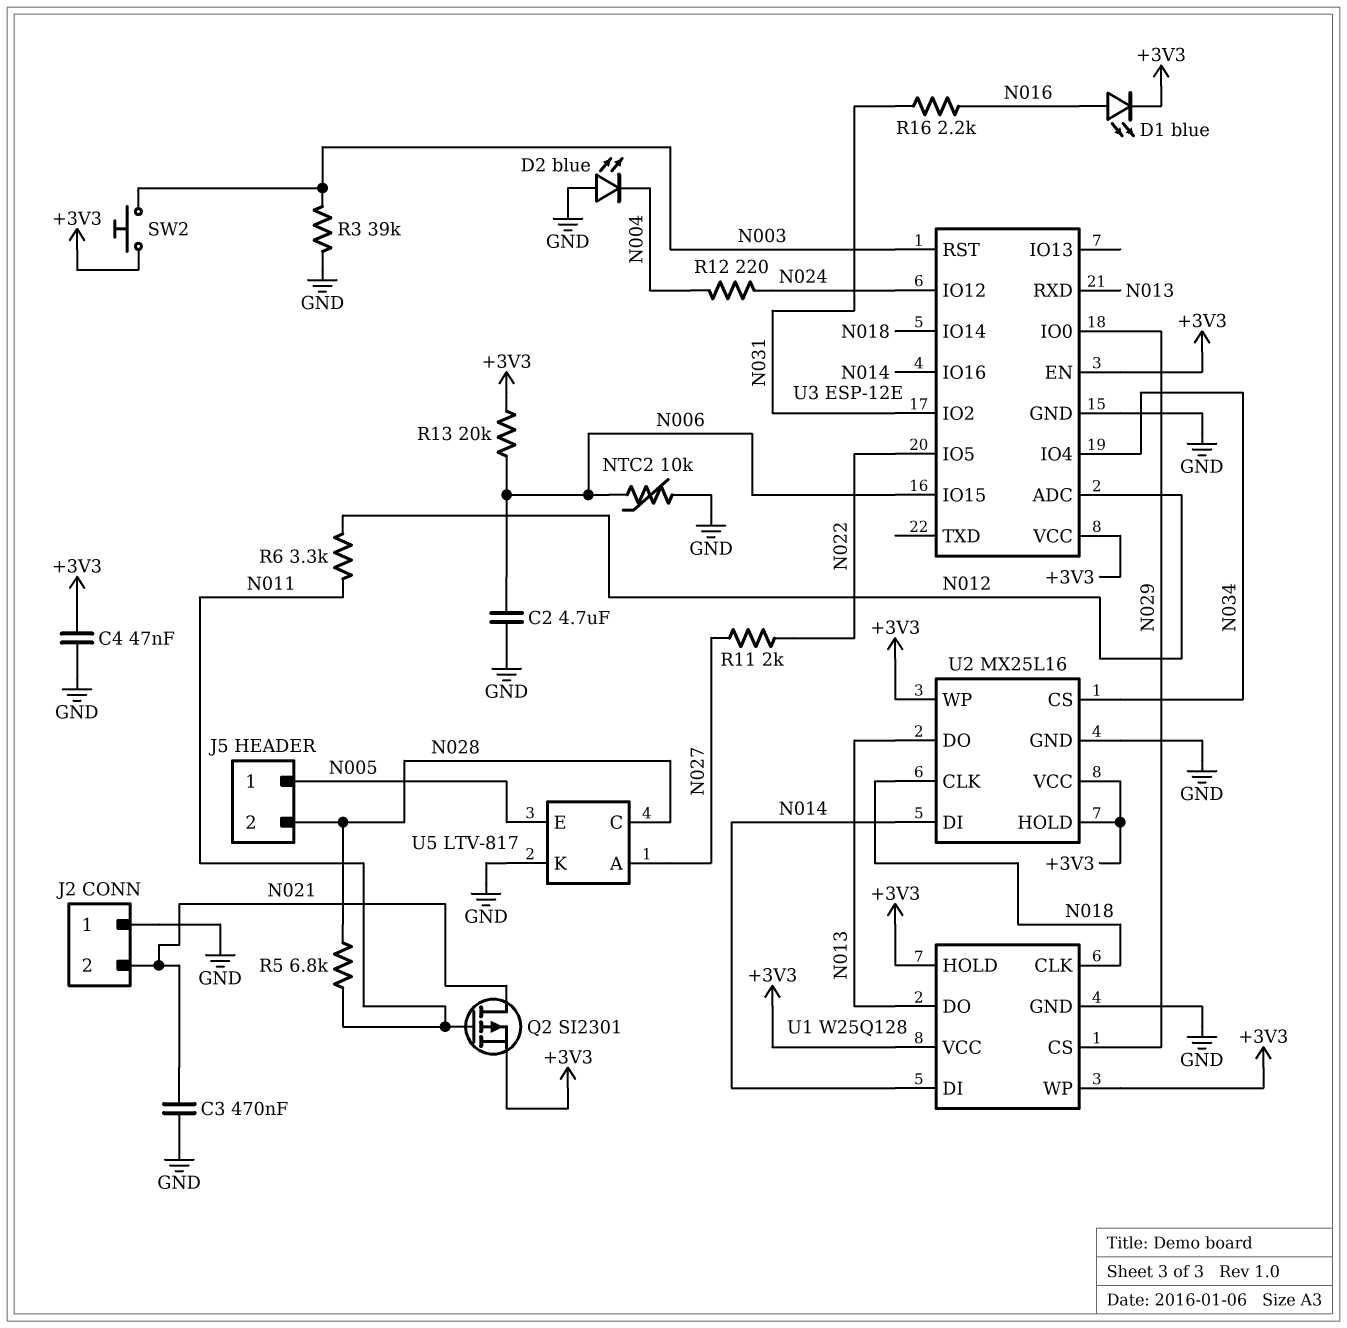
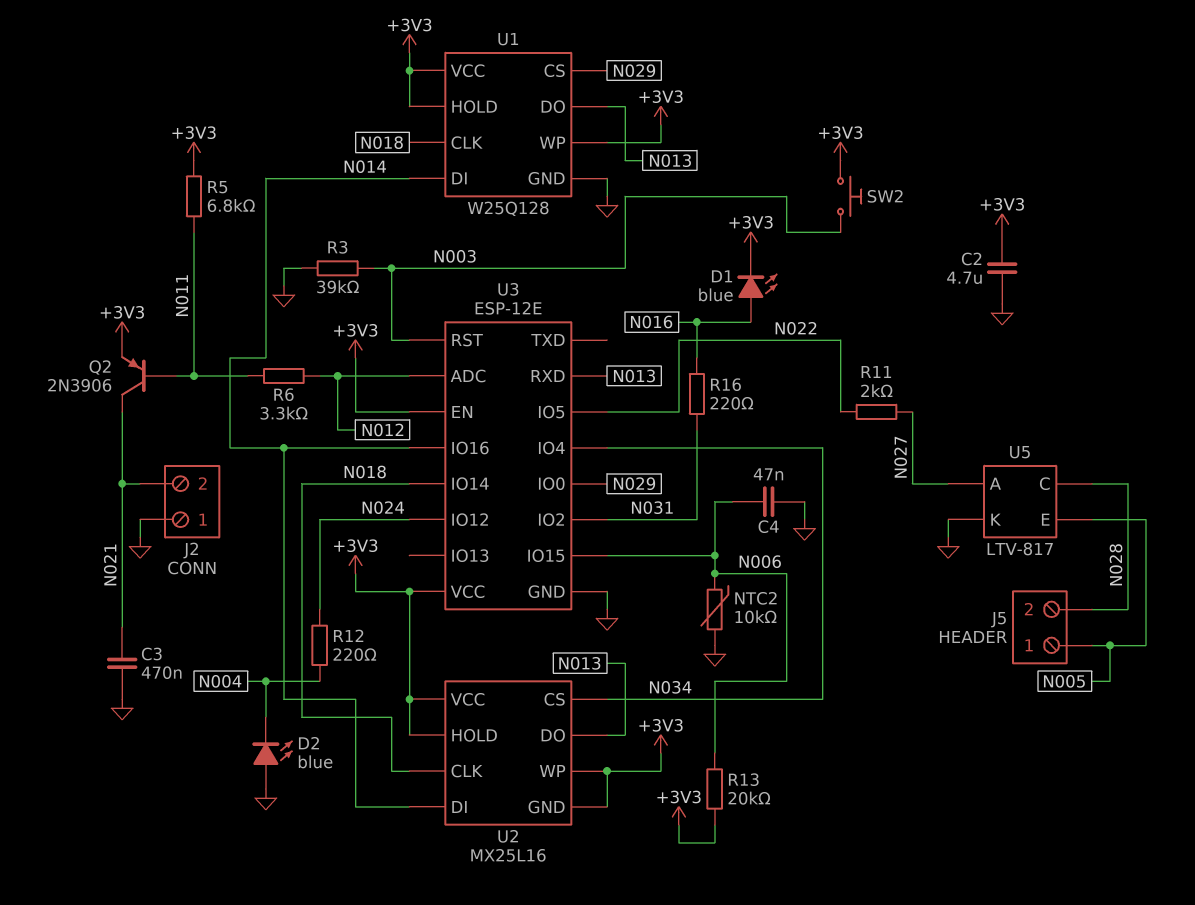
C2: 4.7uF (GND, N006) -> 4.7uF (+3V3, GND)
C4: 47nF (+3V3, GND) -> 47nF (GND, N006)
Q2: PMOS SI2301 (G N011, D N021, S +3V3) -> PNP 2N3906 (B N011, C N021, E +3V3)
R5: 6.8k (N011, N028) -> 6.8k (+3V3, N011)
R16: 2.2k (N016, N031) -> 220 (N016, N031)
U2 pin GND: GND -> +3V3

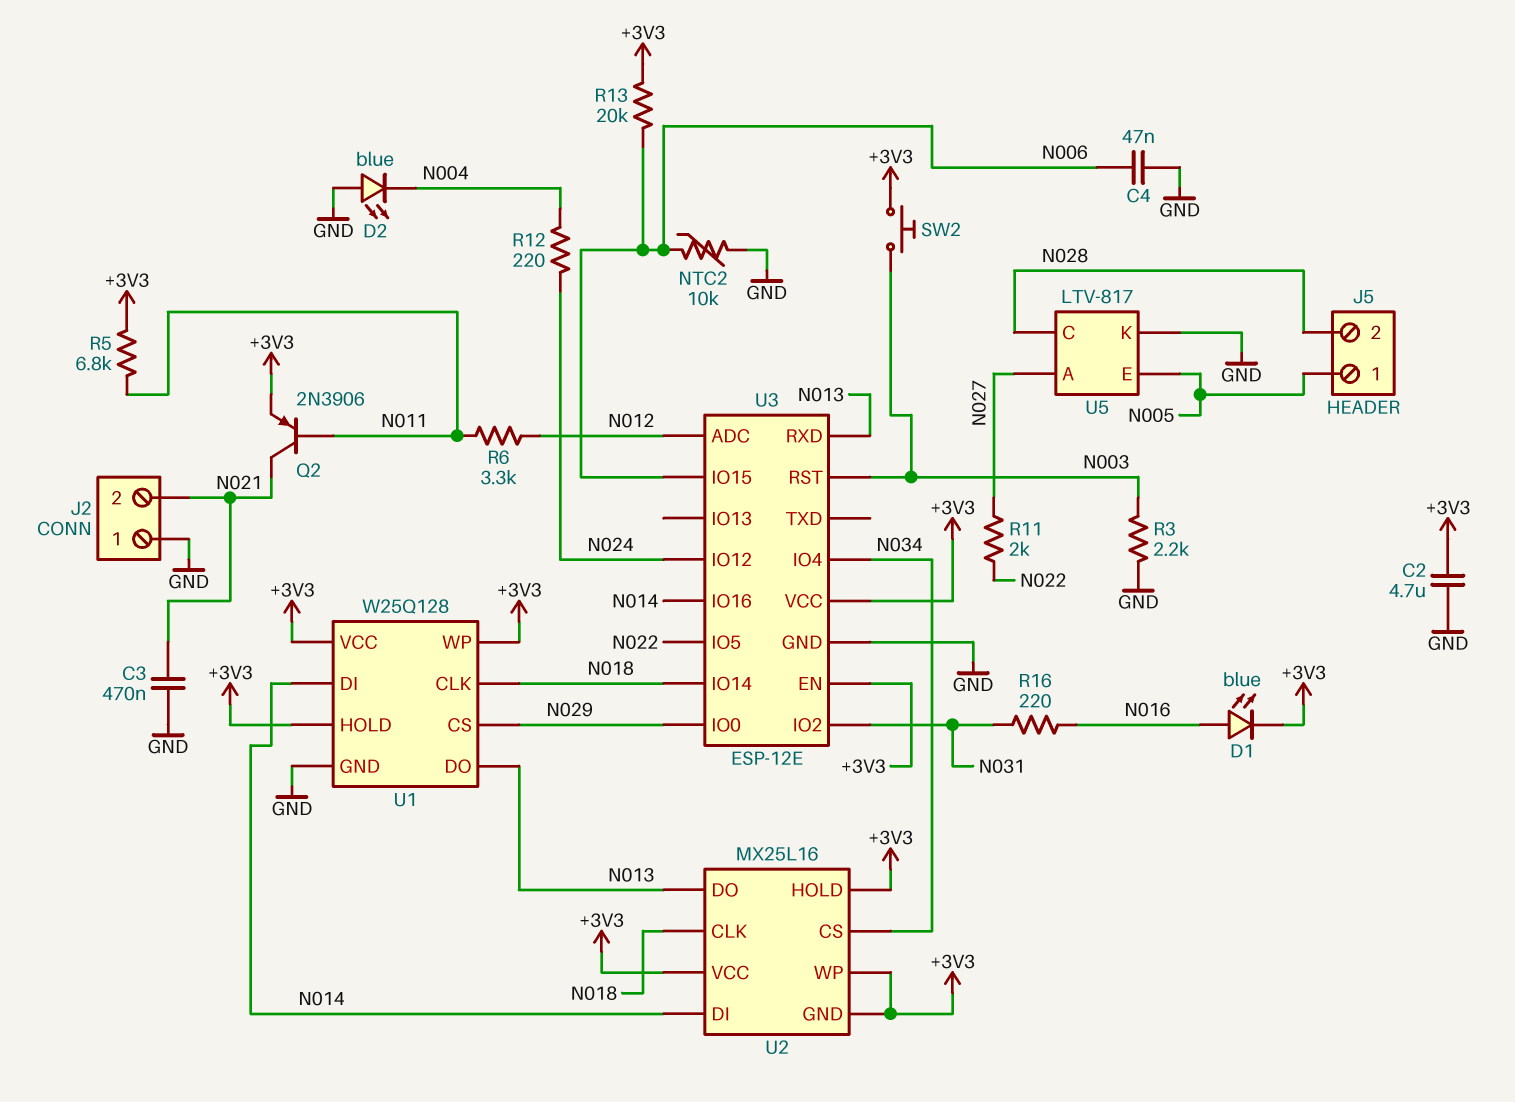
R3: 39k (GND, N003) -> 2.2k (GND, N003)

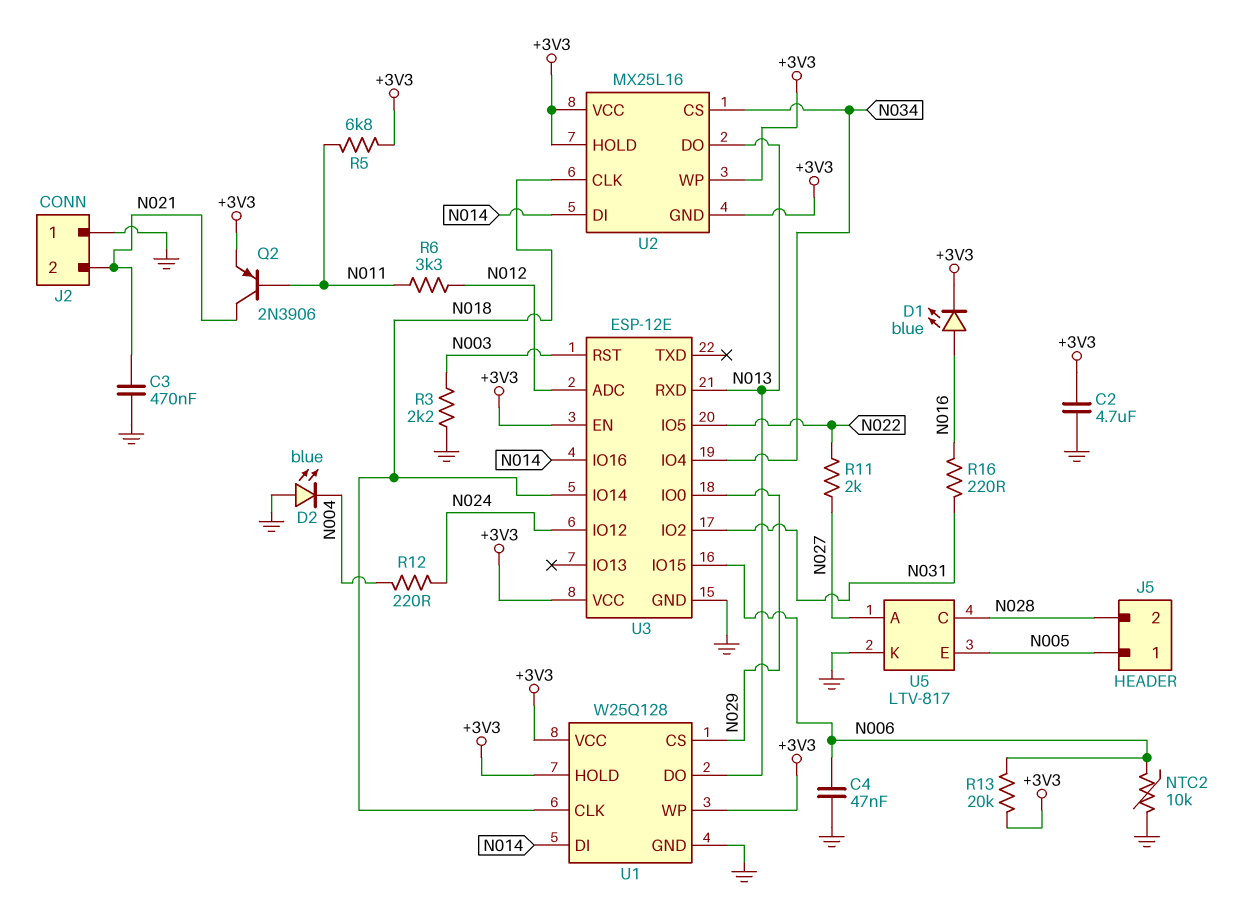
SW2: button (+3V3, N003) -> none

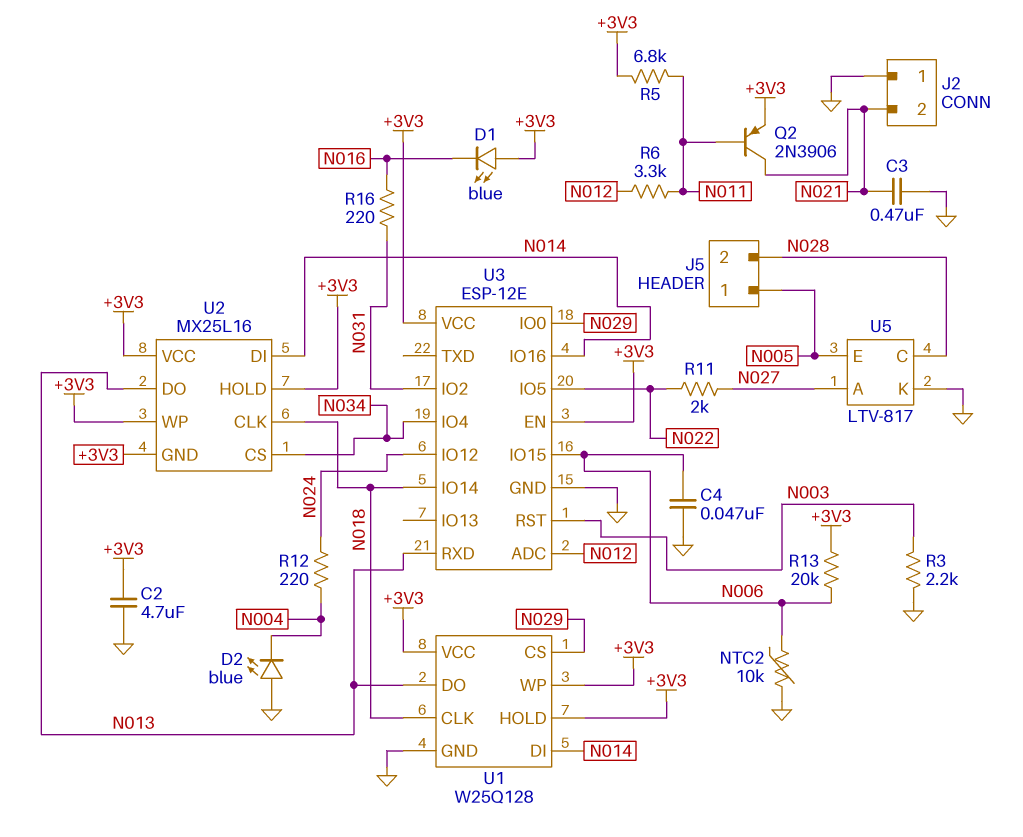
D1: LED blue (A N016, K +3V3) -> LED blue (A +3V3, K N016)

